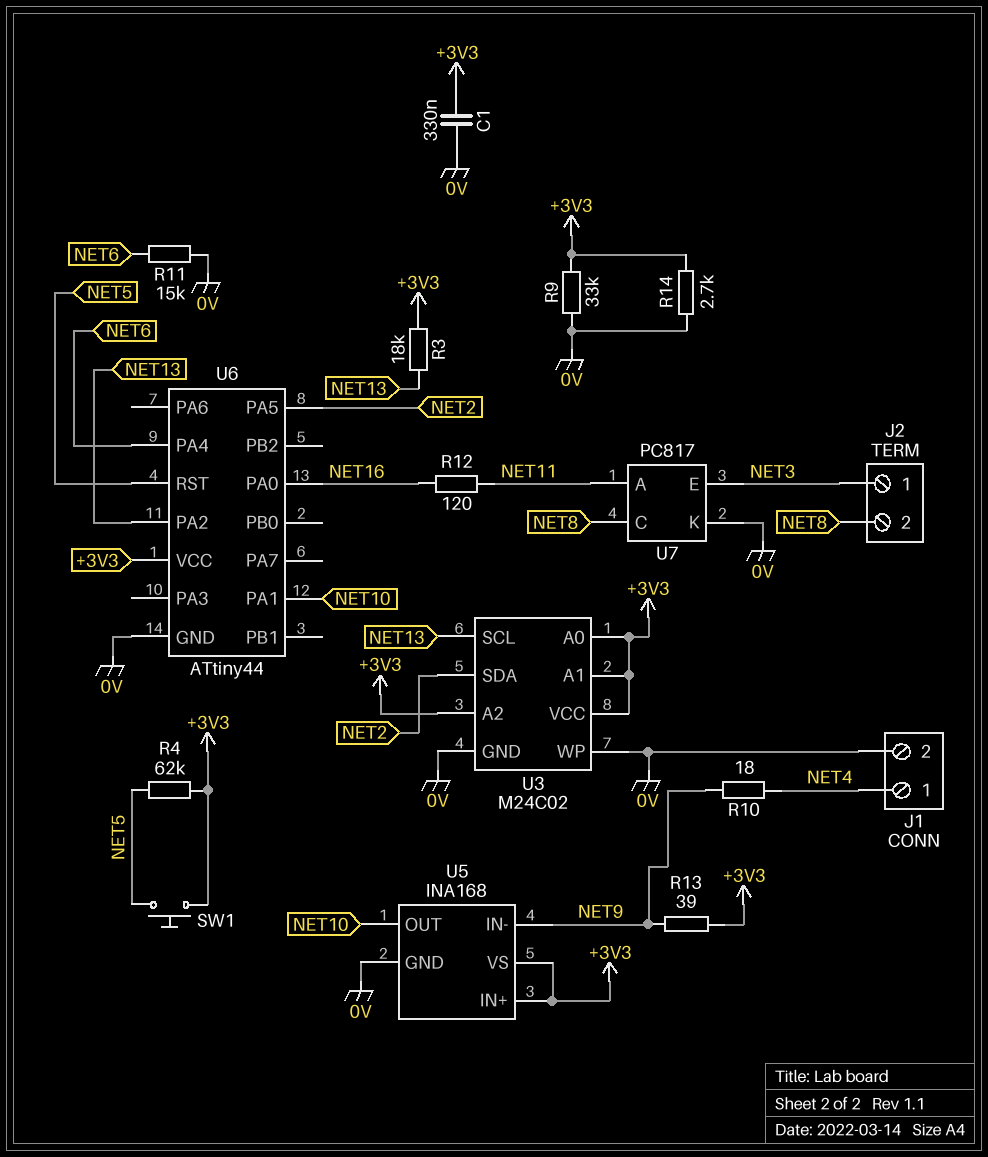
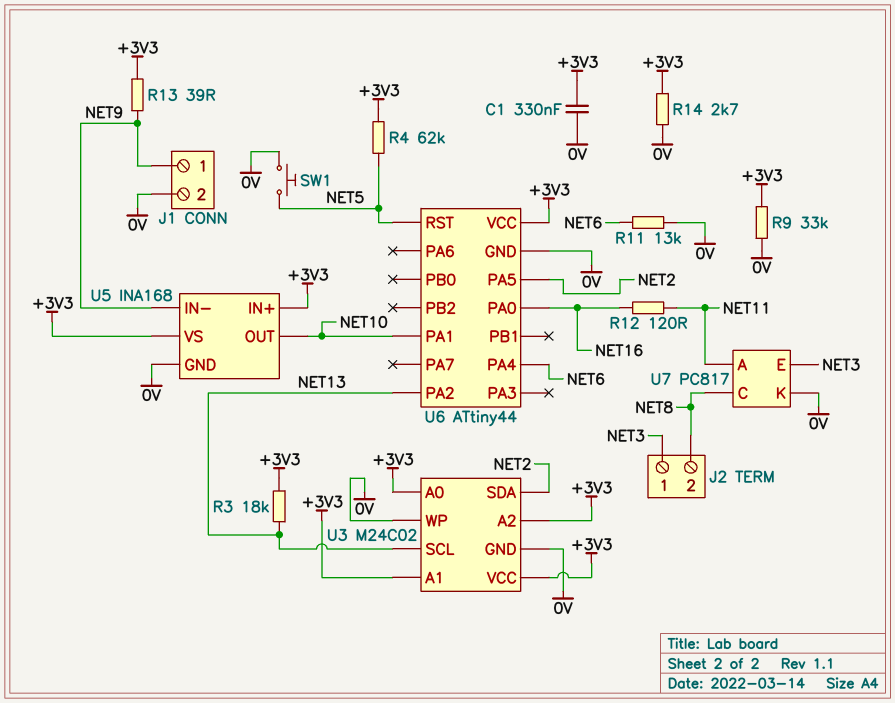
J1 pin 1: NET4 -> NET9
R10: 18 (NET4, NET9) -> none
R11: 15k (0V, NET6) -> 13k (0V, NET6)
SW1: button (+3V3, NET5) -> button (0V, NET5)

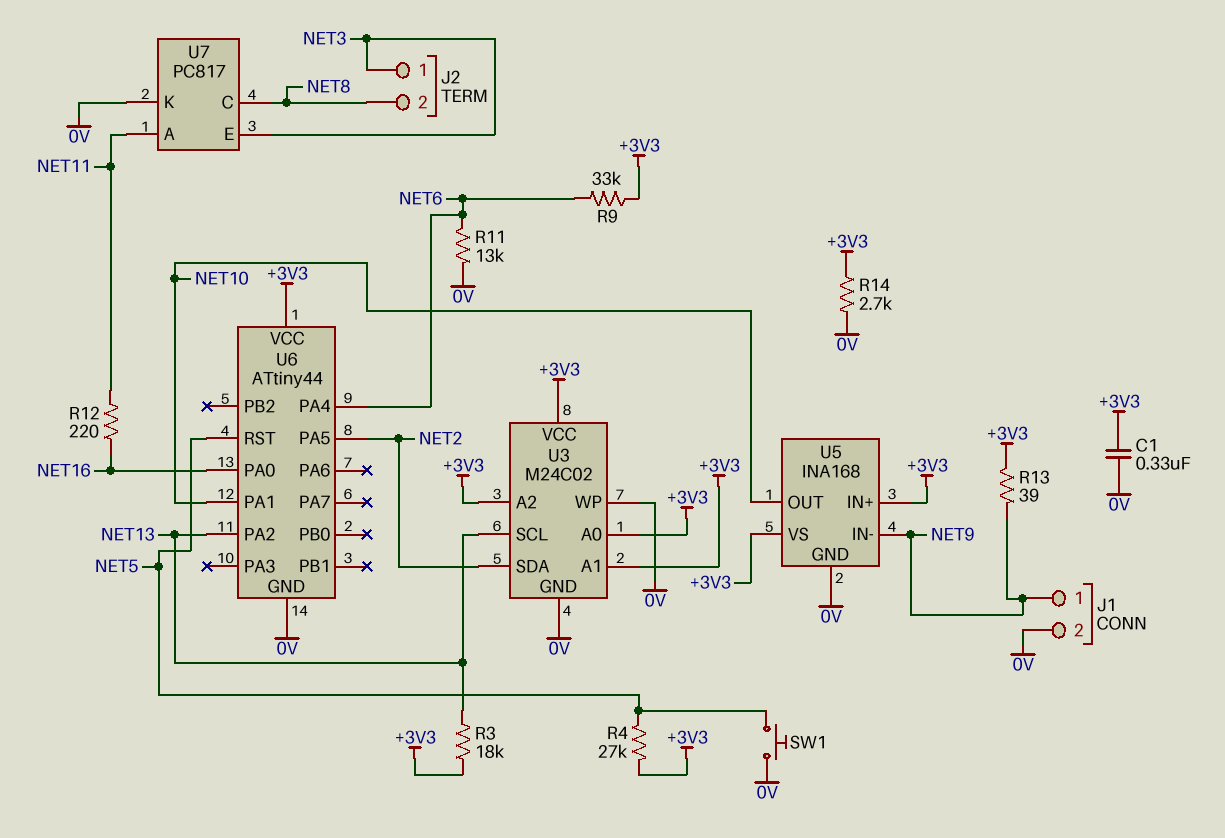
R4: 62k (+3V3, NET5) -> 27k (+3V3, NET5)
R9: 33k (+3V3, 0V) -> 33k (+3V3, NET6)
R12: 120 (NET11, NET16) -> 220 (NET11, NET16)

